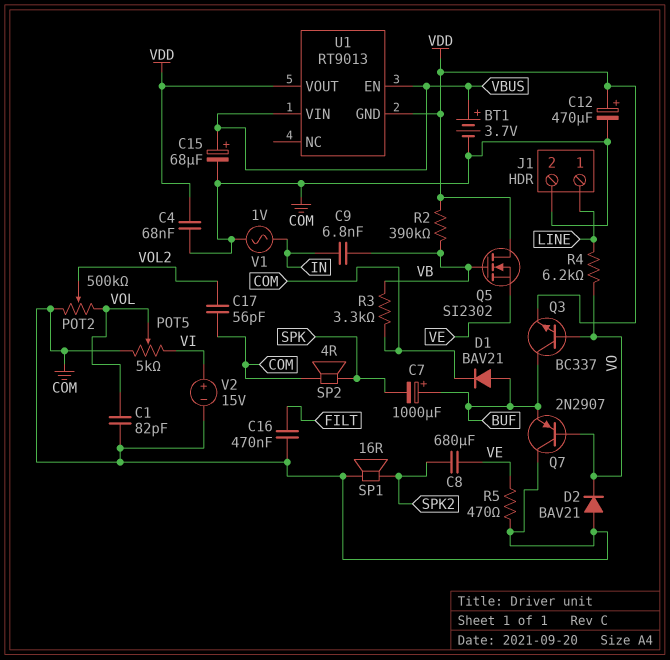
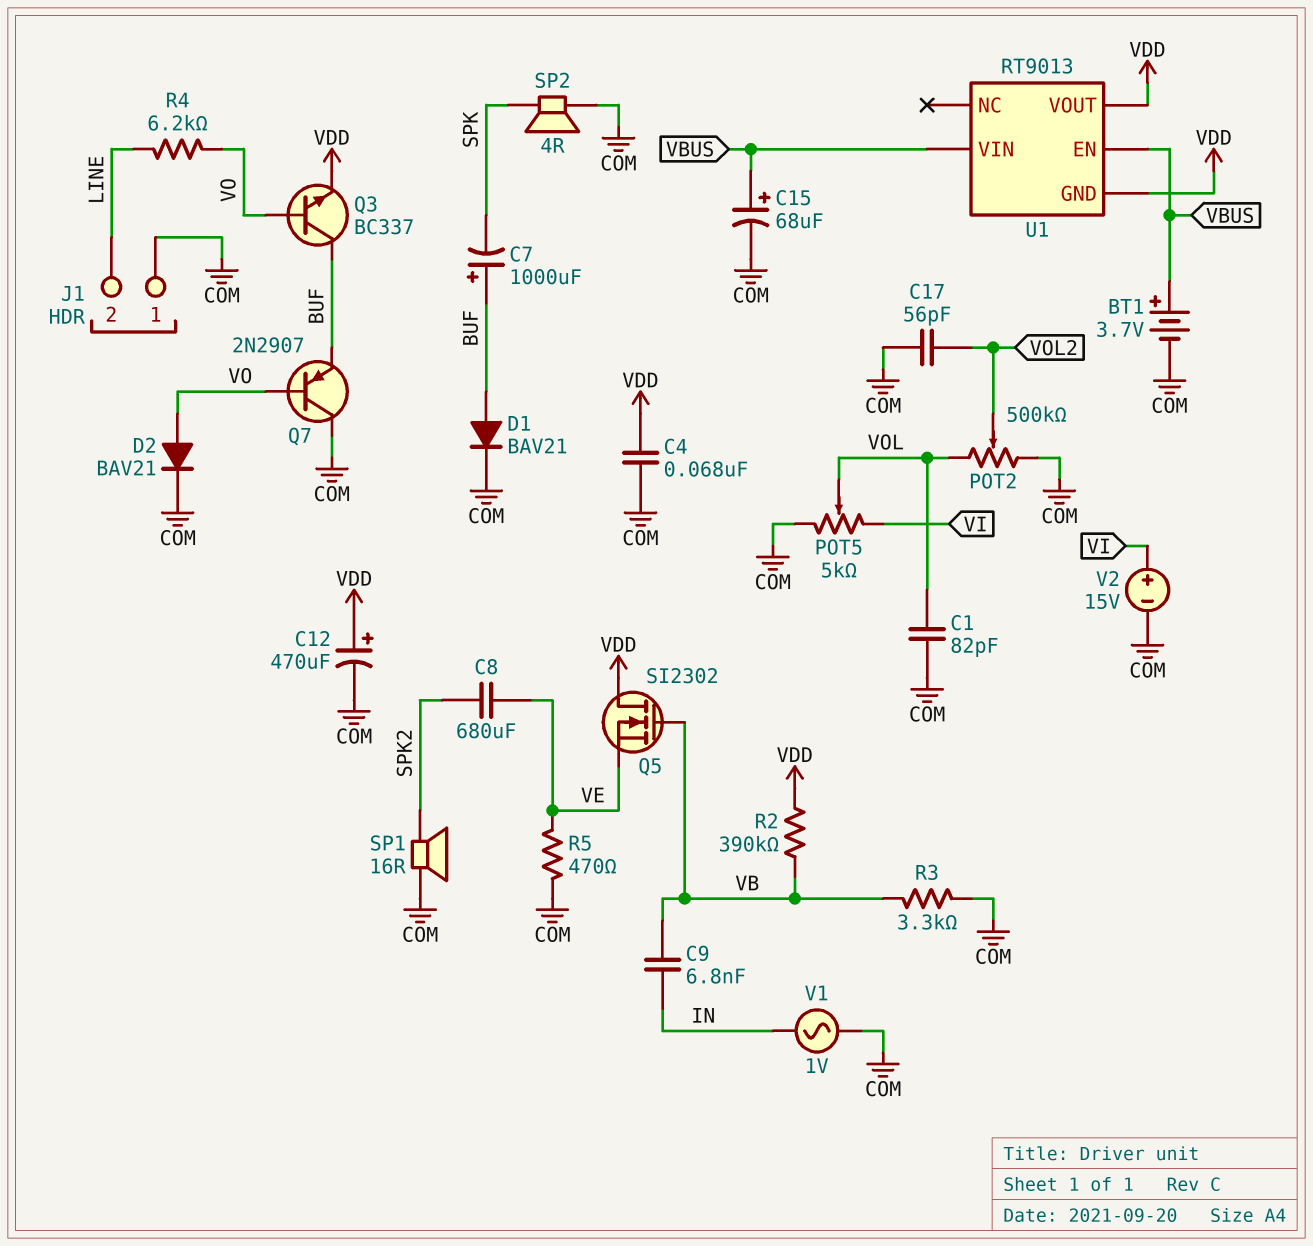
C16: 470nF (COM, FILT) -> none
D2: diode BAV21 (A COM, K VO) -> diode BAV21 (A VO, K COM)
J1 pin 1: LINE -> COM
J1 pin 2: COM -> LINE

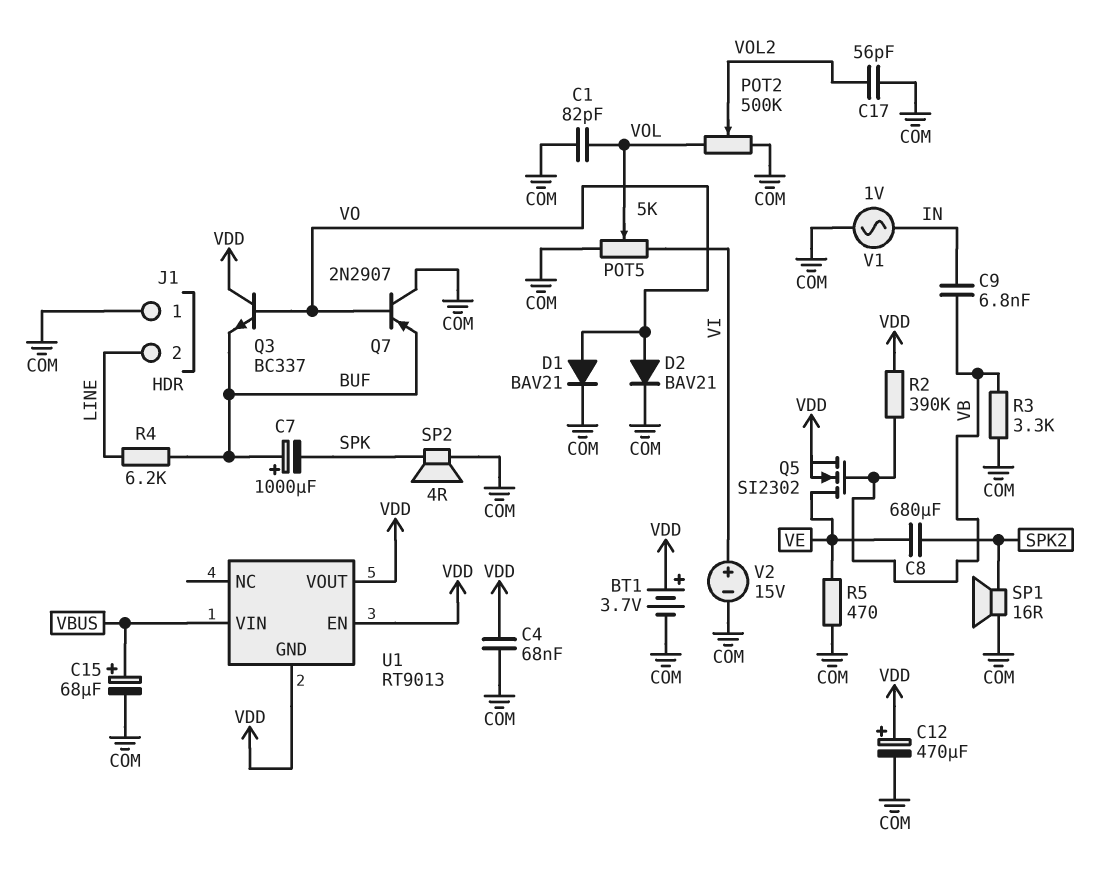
BT1: 3.7V (plus VBUS, minus COM) -> 3.7V (plus VDD, minus COM)
D1: diode BAV21 (A BUF, K COM) -> diode BAV21 (A VO, K COM)
Q3: NPN BC337 (B VO, C BUF, E VDD) -> NPN BC337 (B VO, C VDD, E BUF)
Q5: NMOS SI2302 (G VB, D VDD, S VE) -> NMOS SI2302 (G VB, D VE, S VDD)
R4: 6.2k (LINE, VO) -> 6.2k (BUF, LINE)
U1 pin EN: VBUS -> VDD

